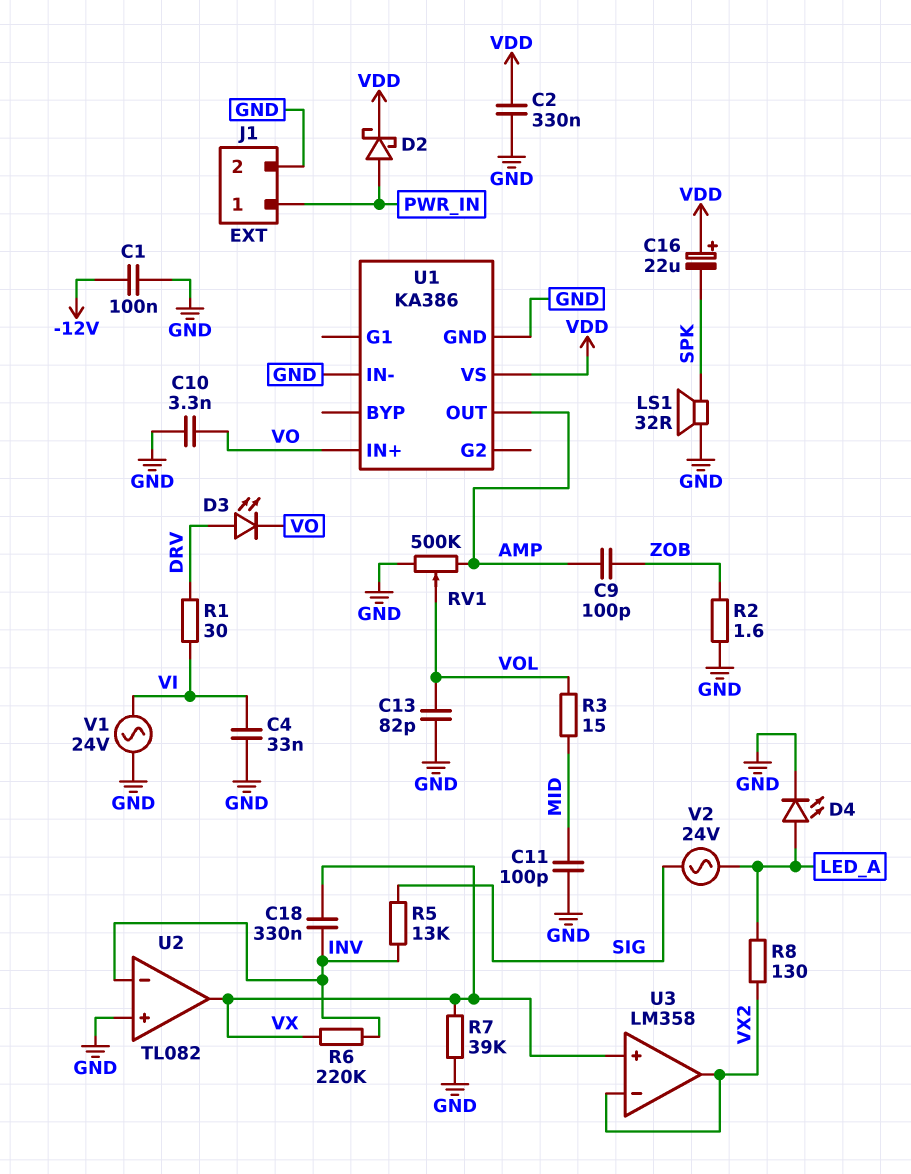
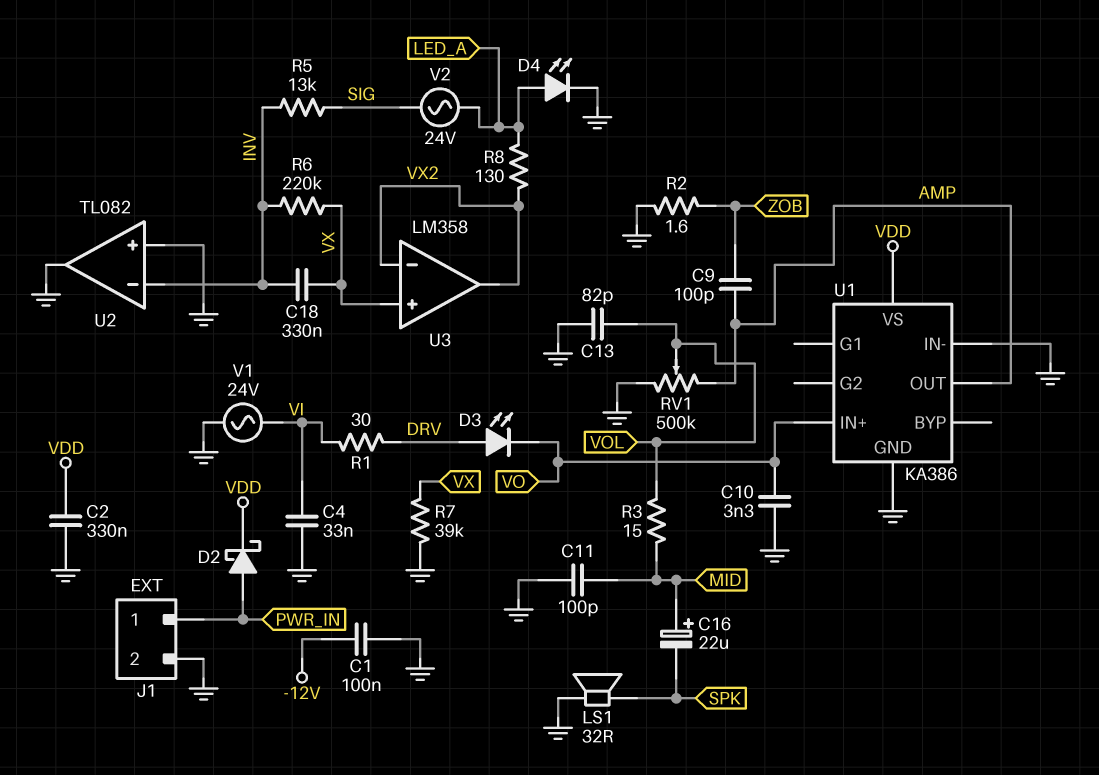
C16: 22uF (plus VDD, minus SPK) -> 22uF (plus MID, minus SPK)
U2 pin out: VX -> GND

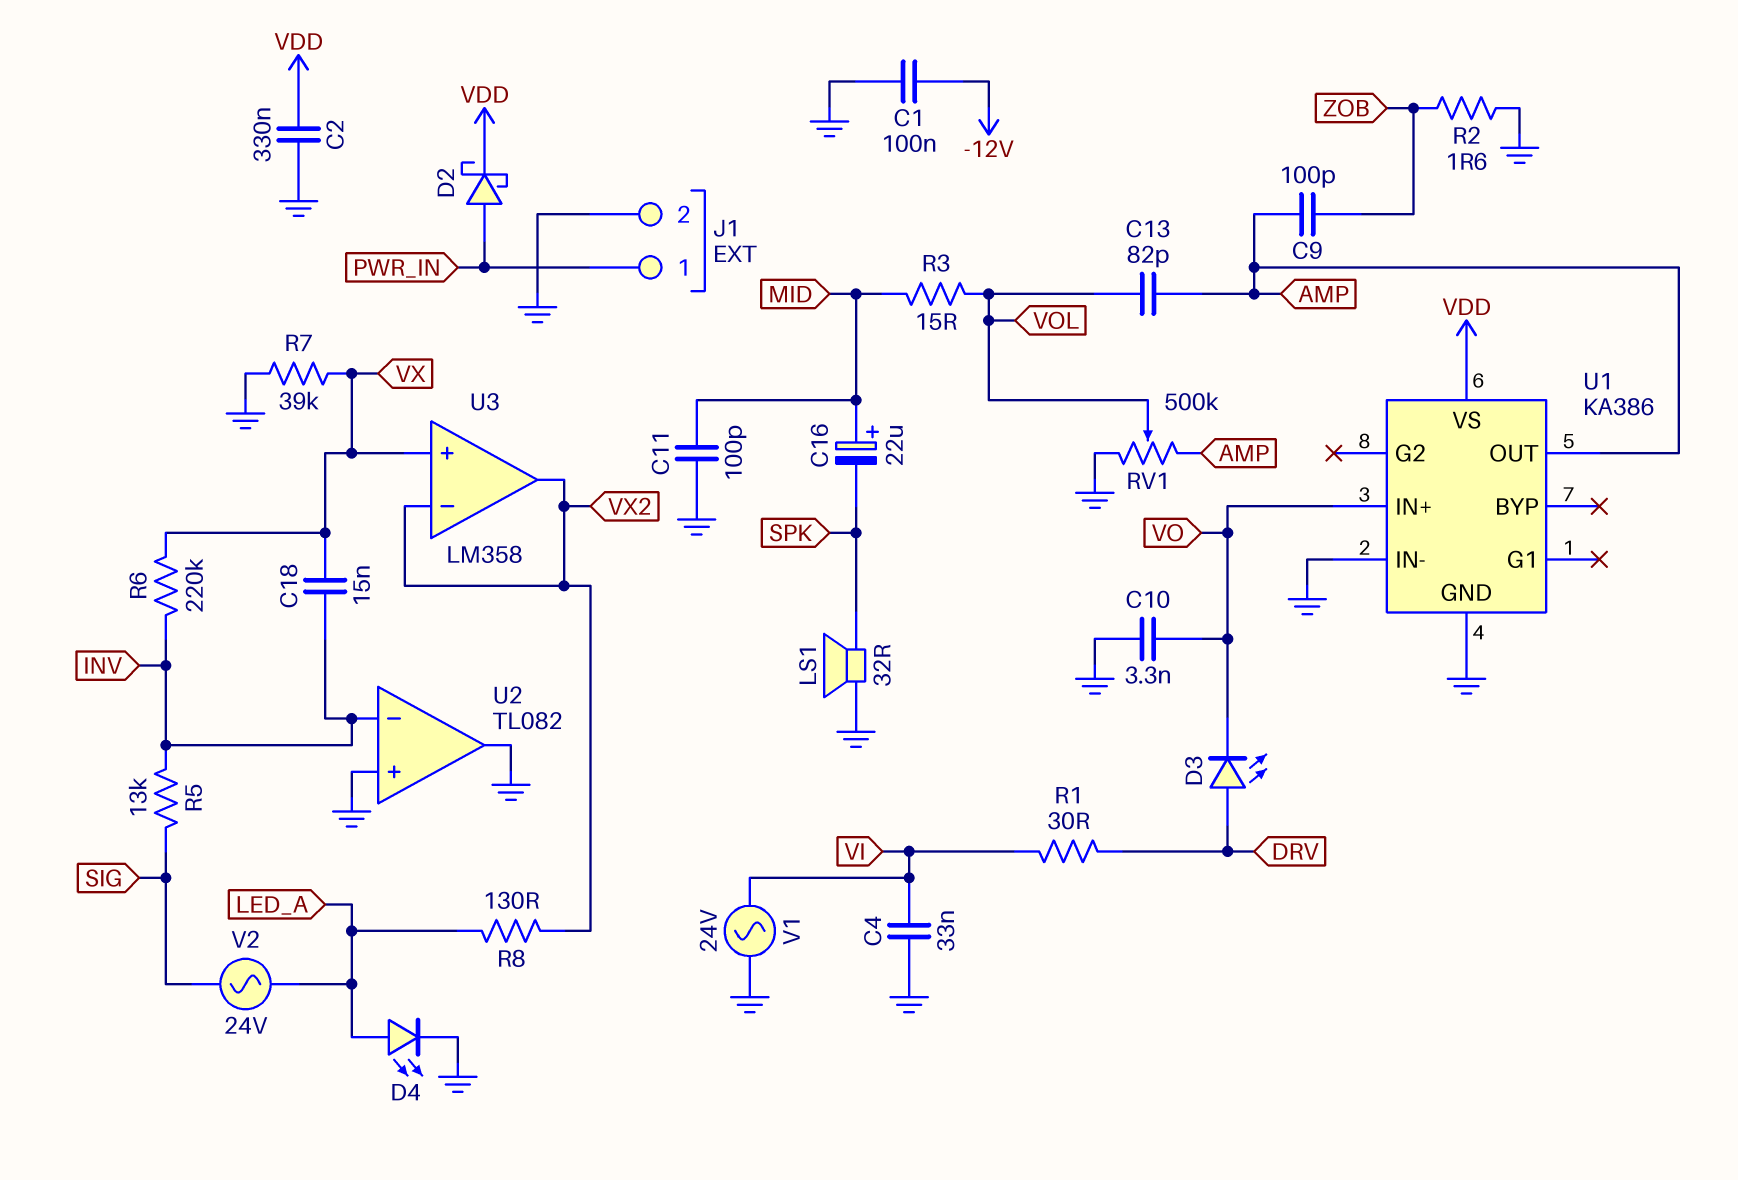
C13: 82pF (GND, VOL) -> 82pF (AMP, VOL)
C18: 330nF (INV, VX) -> 15nF (INV, VX)

